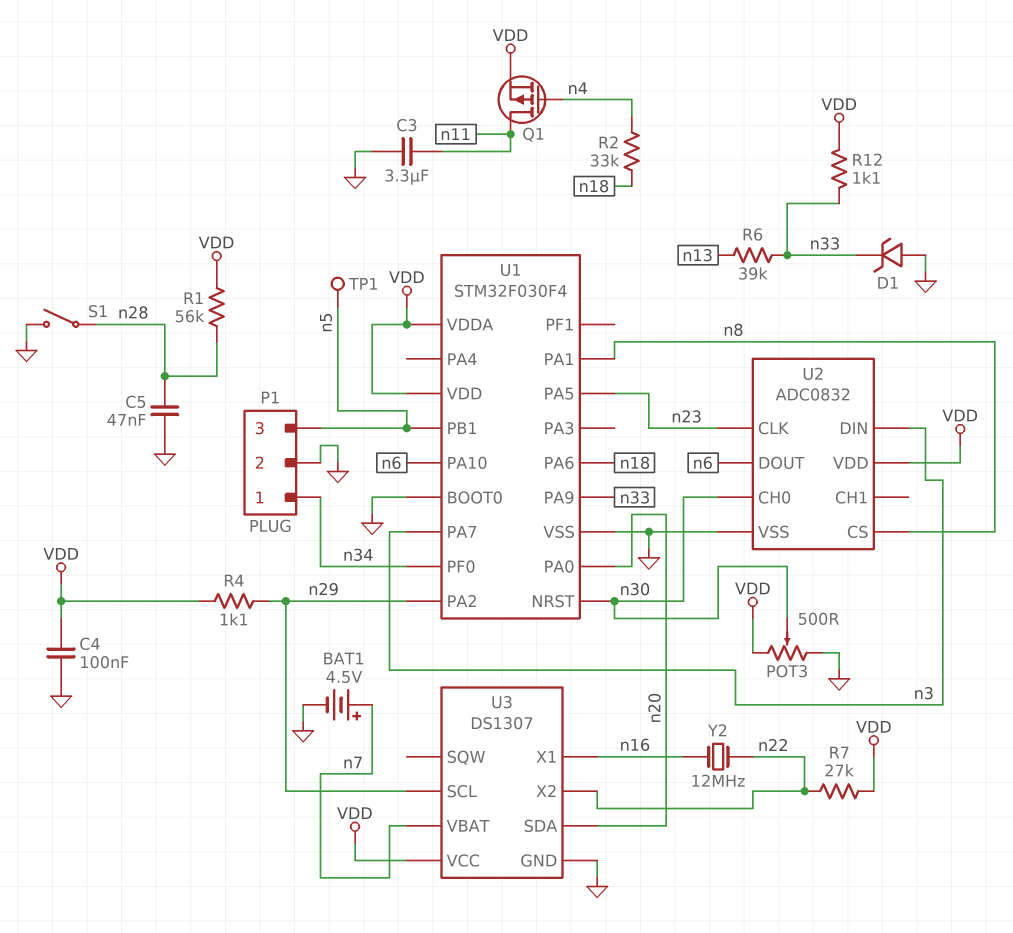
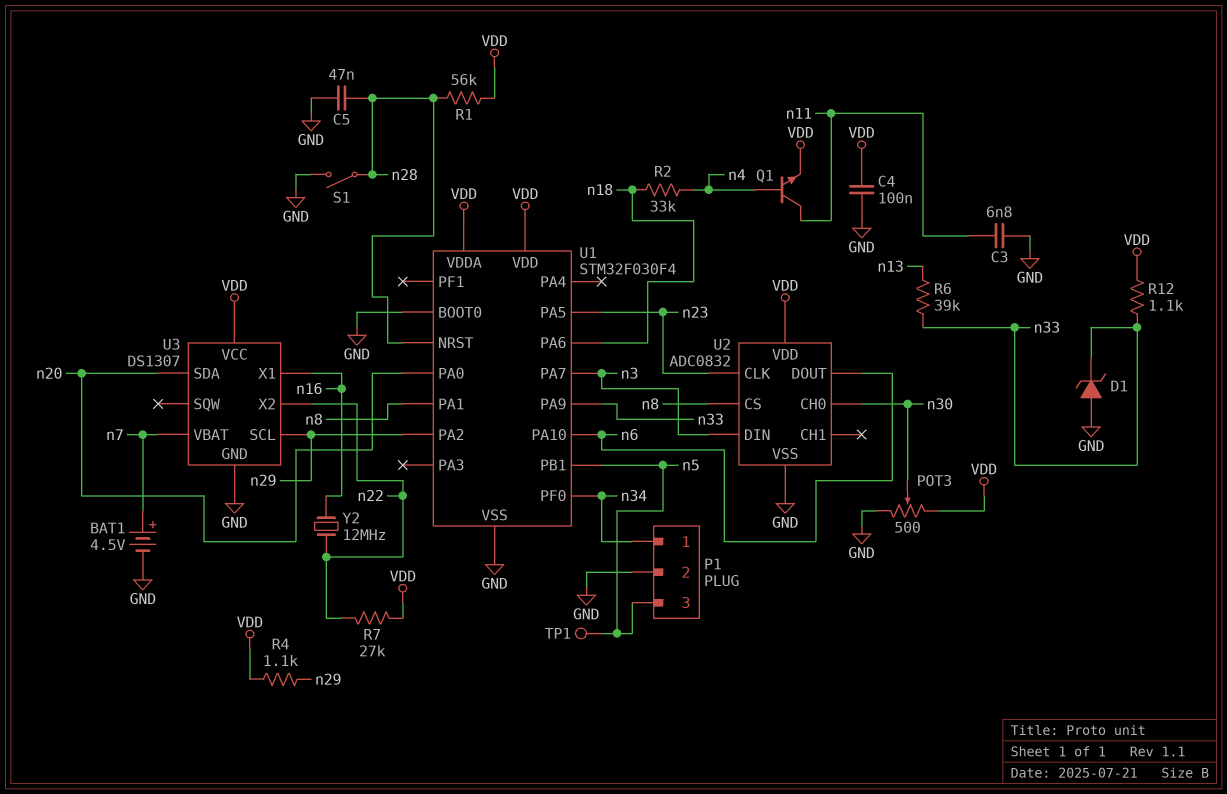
C3: 3.3uF (GND, n11) -> 6.8nF (GND, n11)
Q1: PMOS (G n4, D n11, S VDD) -> NPN (B n4, C n11, E VDD)
U1 pin NRST: n30 -> n28

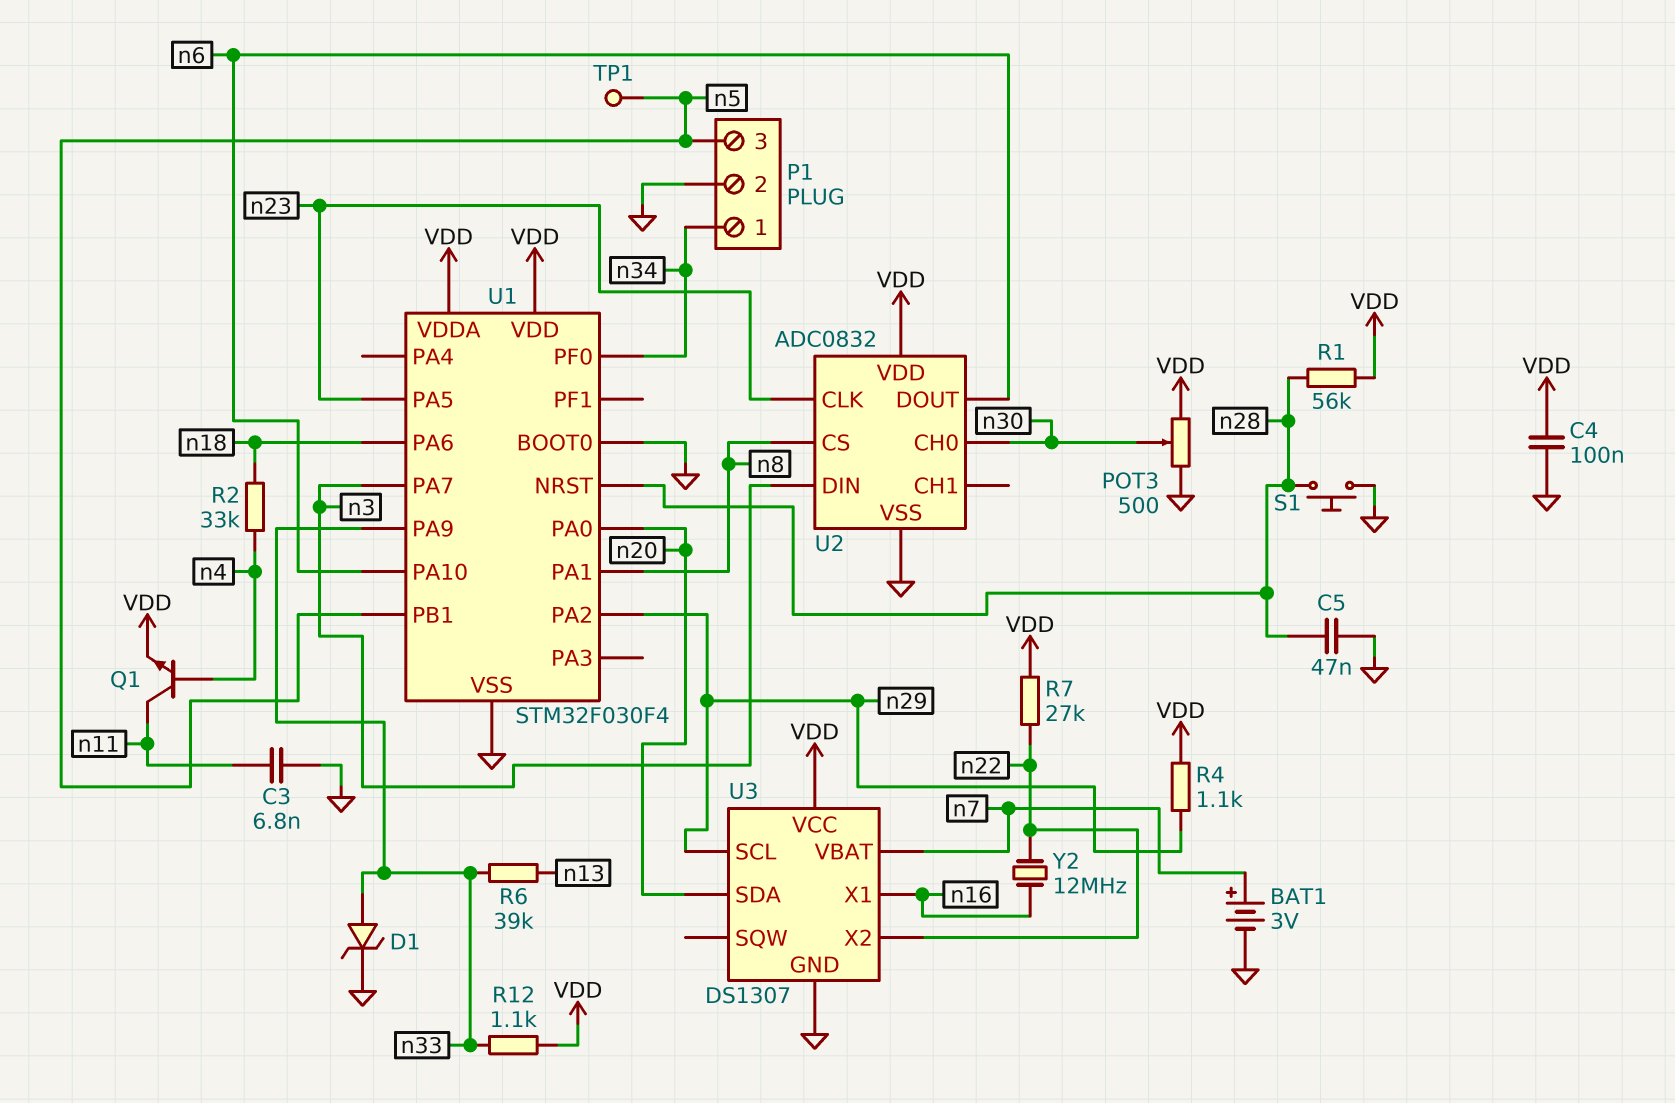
BAT1: 4.5V (plus n7, minus GND) -> 3V (plus n7, minus GND)
D1: zener (A GND, K n33) -> zener (A n33, K GND)
S1: switch (GND, n28) -> button (GND, n28)

